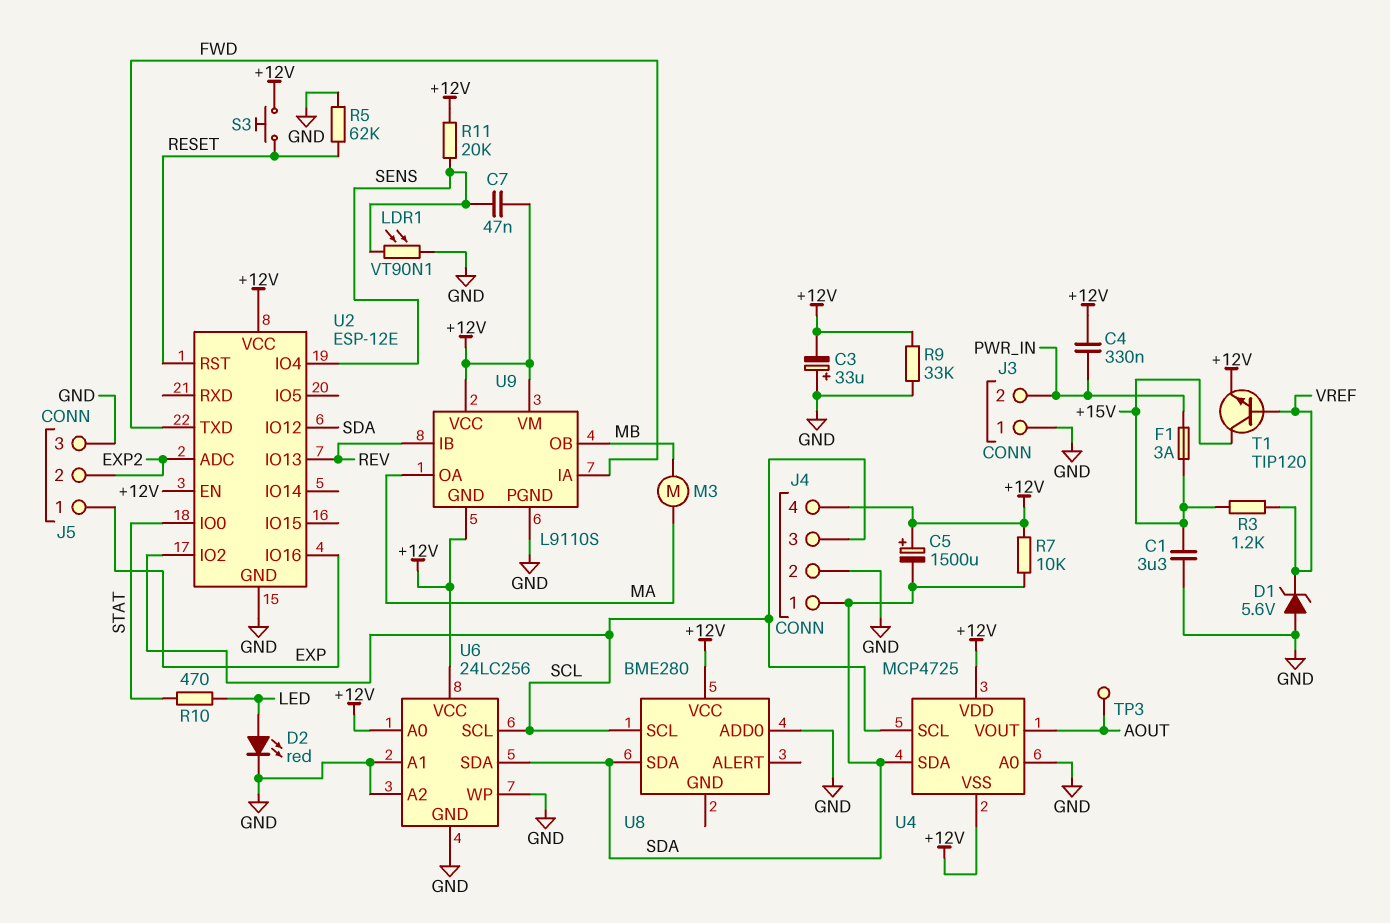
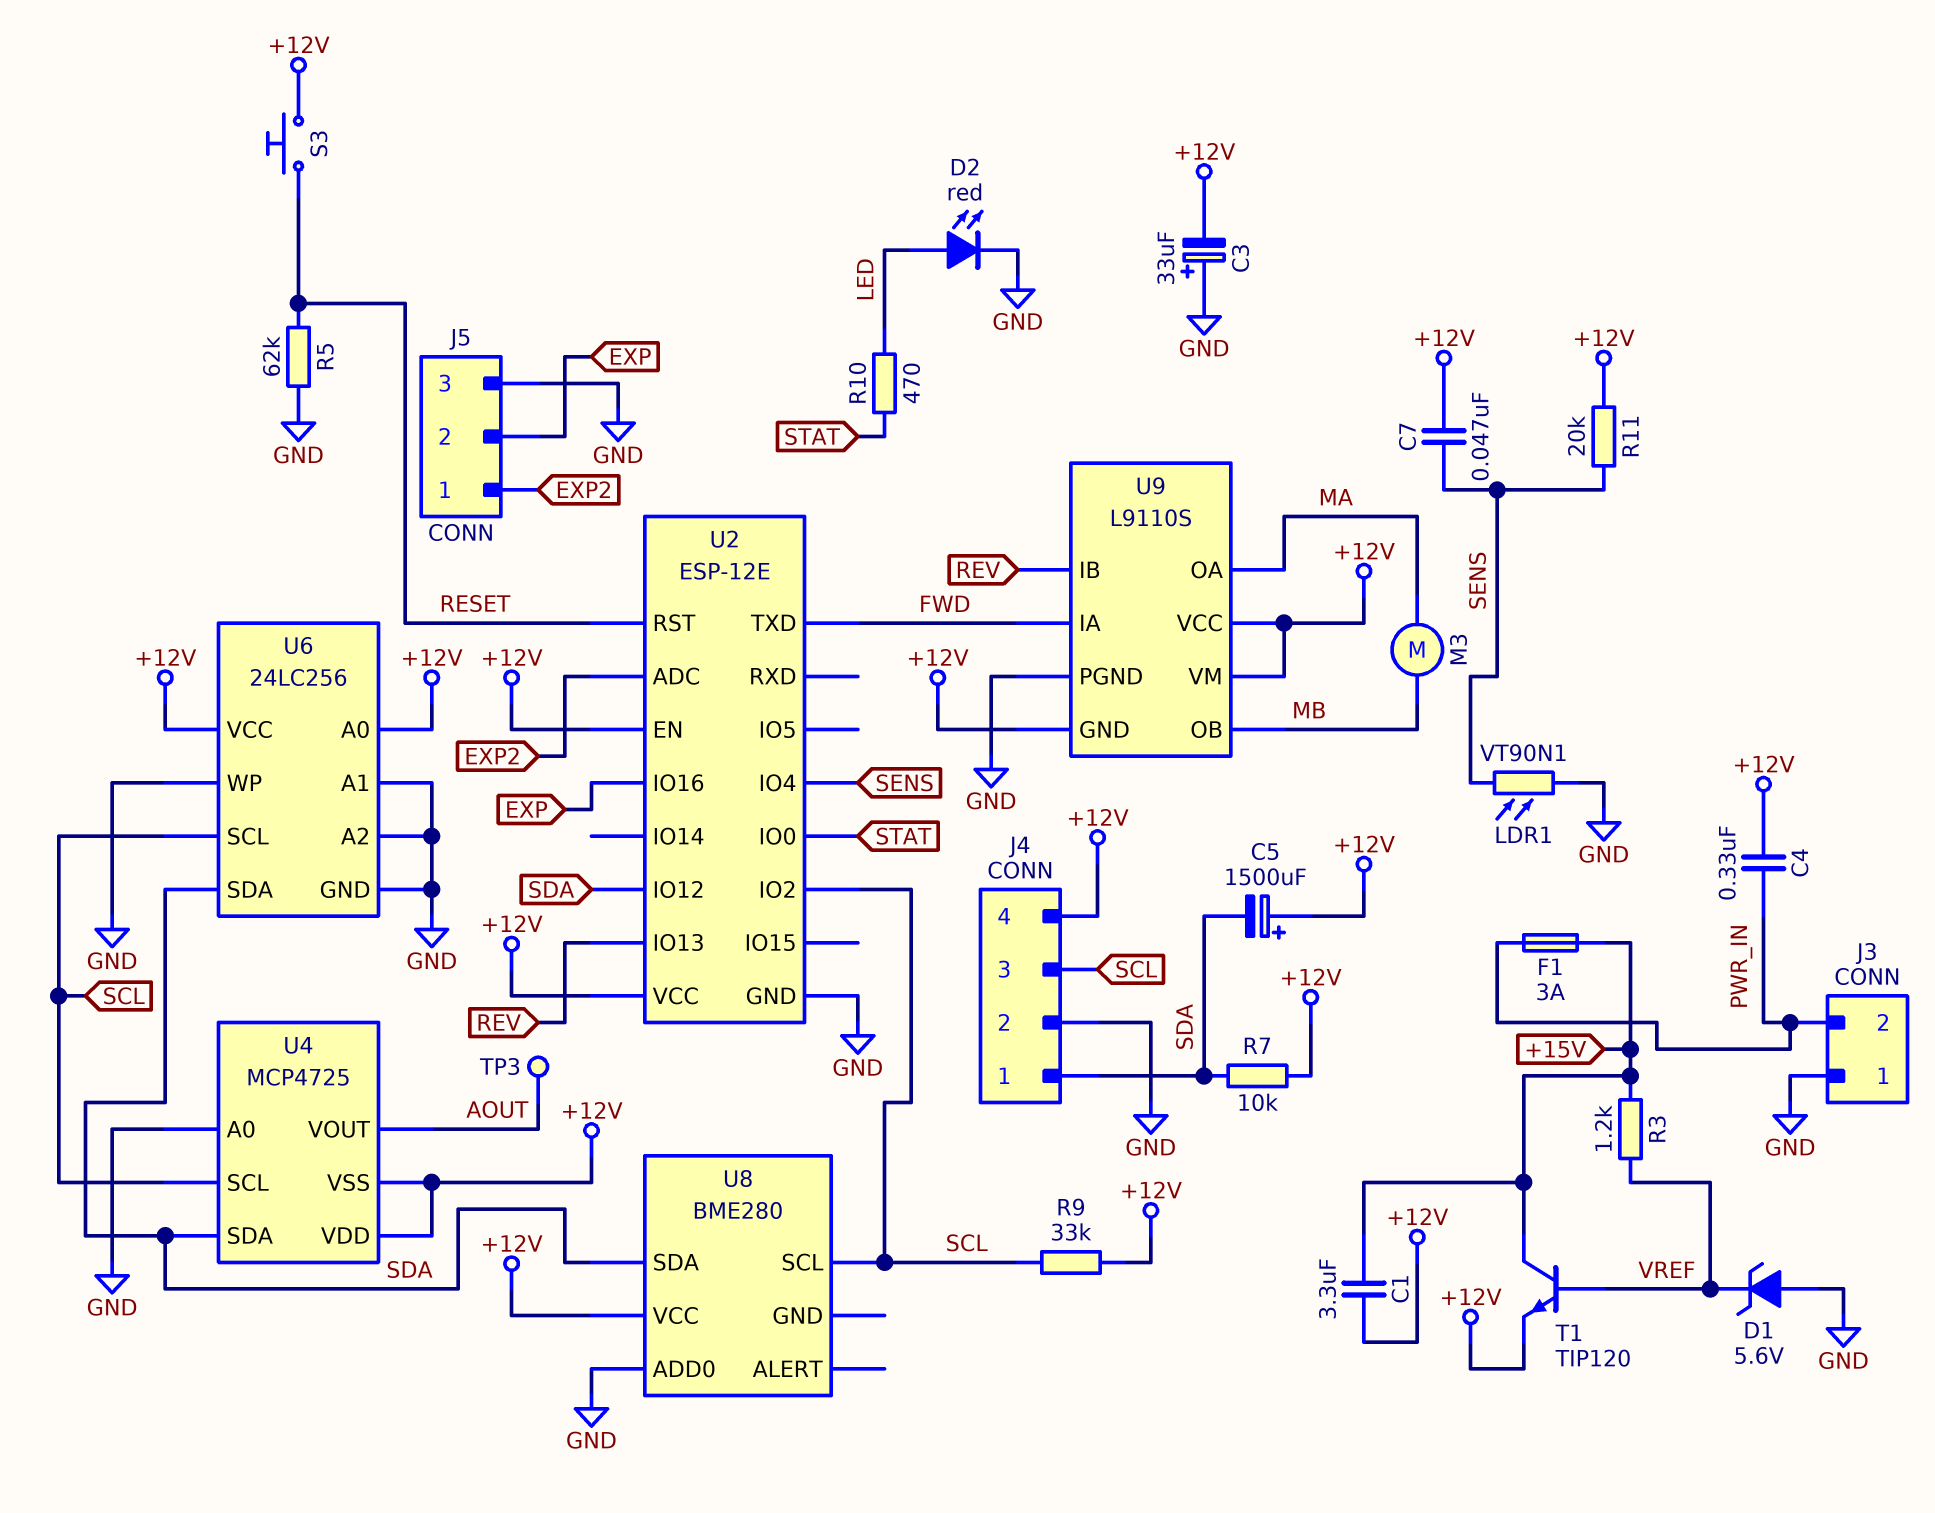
C1: 3.3uF (+15V, GND) -> 3.3uF (+12V, +15V)
J5 pin 1: EXP -> EXP2
J5 pin 2: EXP2 -> EXP
R9: 33k (+12V, GND) -> 33k (+12V, SCL)

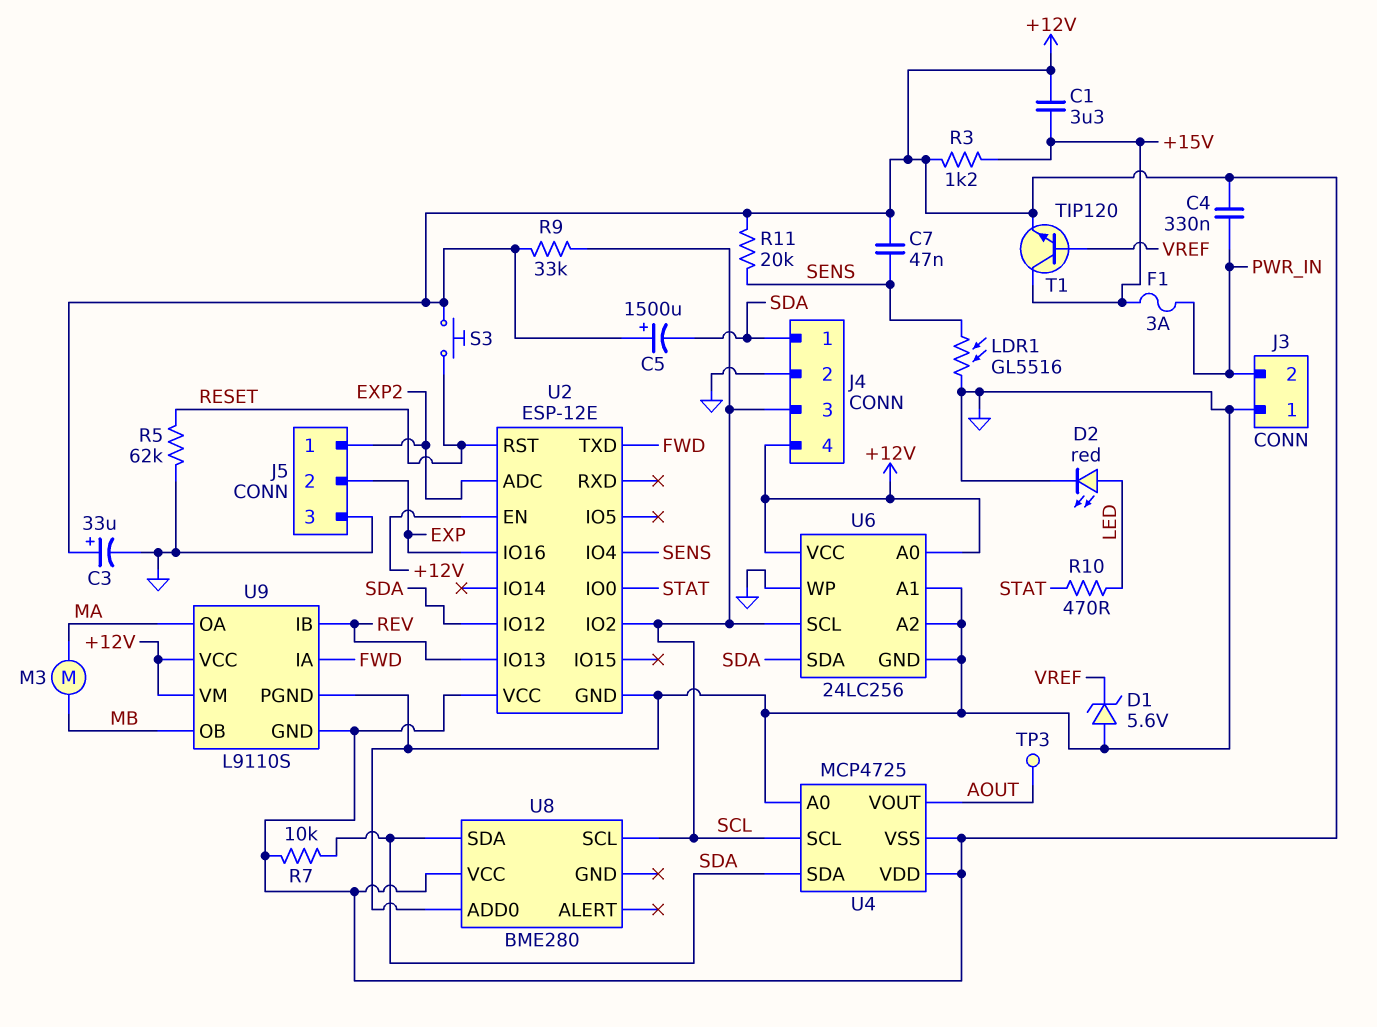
C3: 33uF (plus GND, minus +12V) -> 33uF (plus +12V, minus GND)
LDR1: VT90N1 (GND, SENS) -> GL5516 (GND, SENS)
R3: 1.2k (+15V, VREF) -> 1.2k (+12V, +15V)

